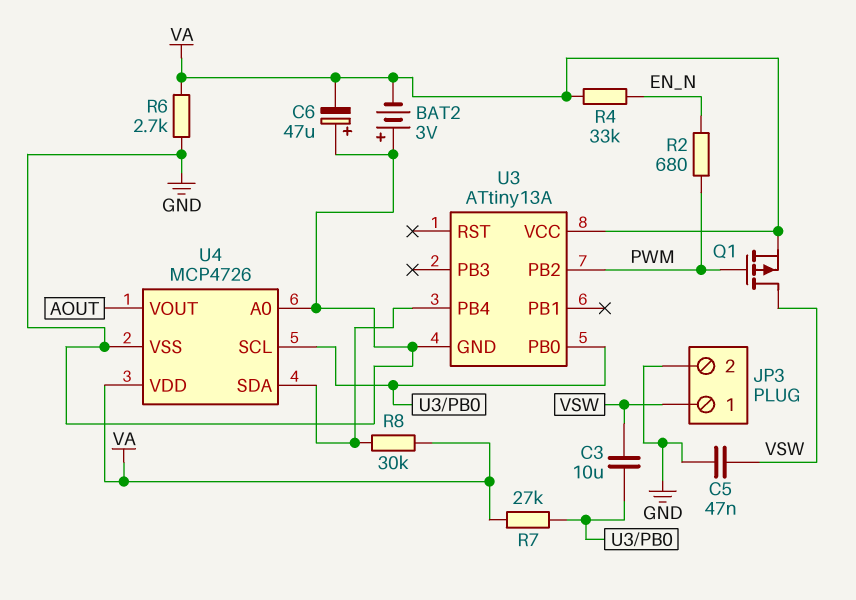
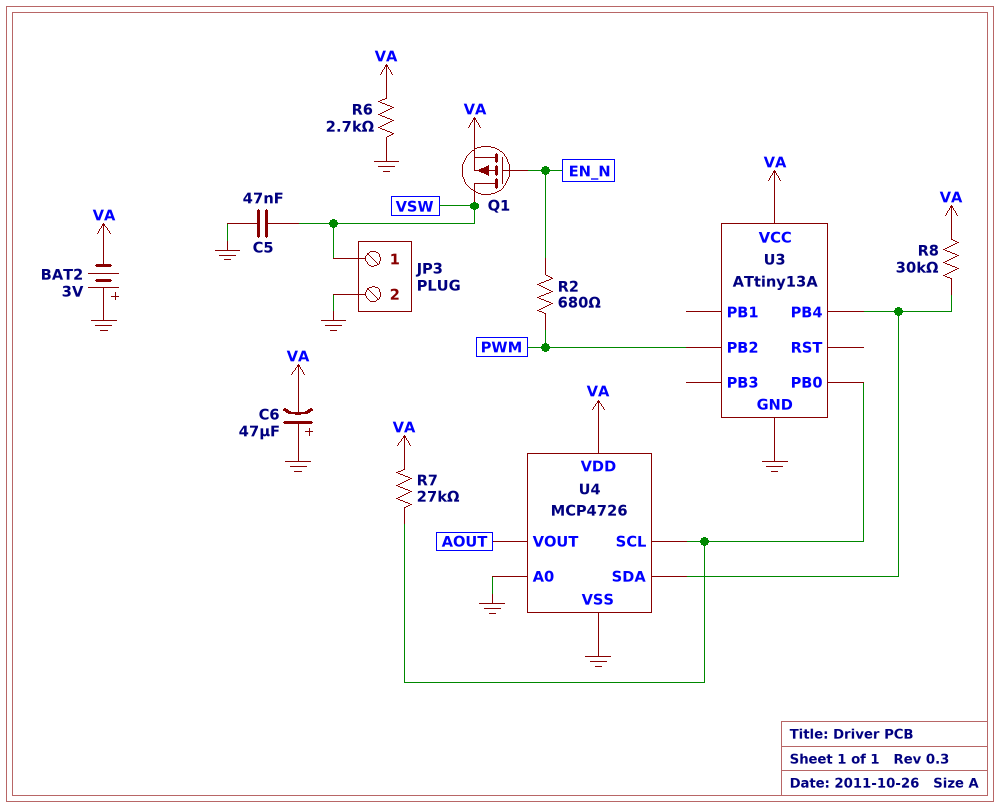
C3: 10uF (U3/PB0, VSW) -> none
Q1: PMOS (G PWM, D VSW, S VA) -> PMOS (G EN_N, D VSW, S VA)
R4: 33k (EN_N, VA) -> none

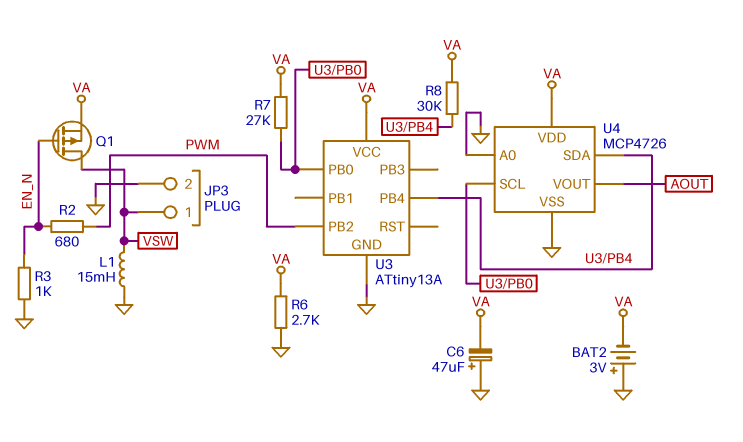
C5: 47nF (GND, VSW) -> none
L1: none -> 15mH (GND, VSW)
R3: none -> 1k (EN_N, GND)

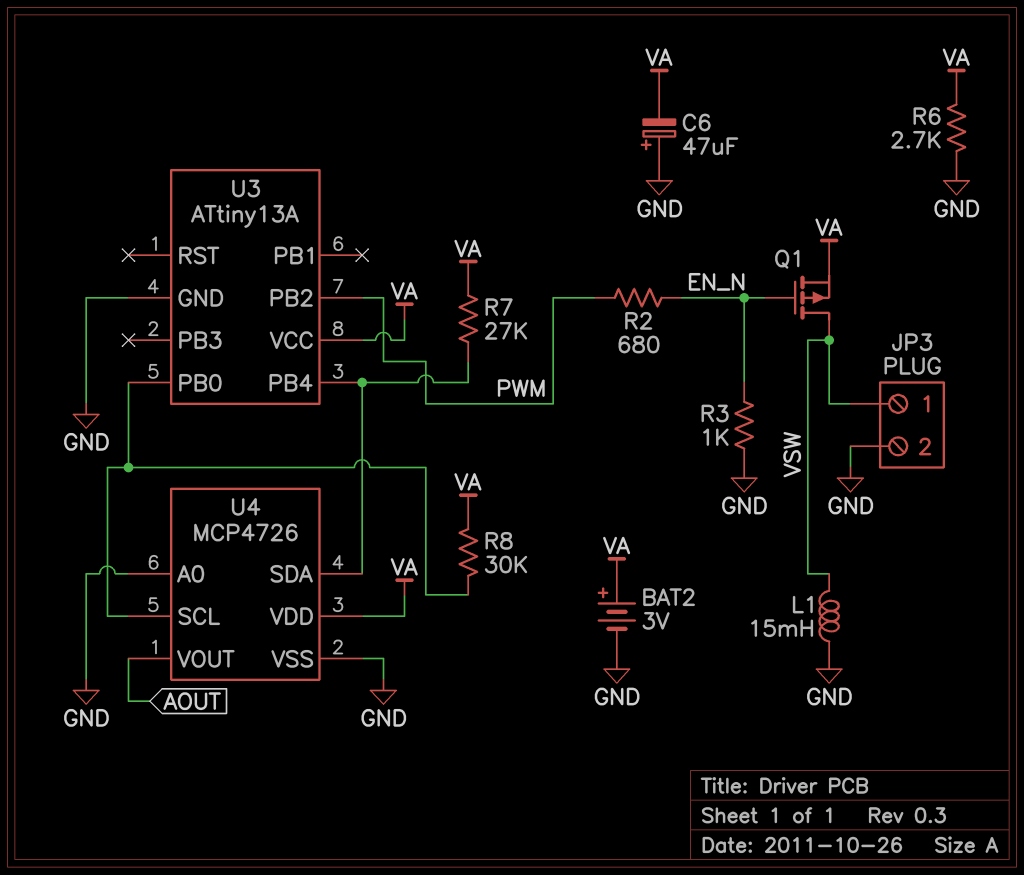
BAT2: 3V (plus GND, minus VA) -> 3V (plus VA, minus GND)
R7: 27k (U3/PB0, VA) -> 27k (U3/PB4, VA)
R8: 30k (U3/PB4, VA) -> 30k (U3/PB0, VA)

